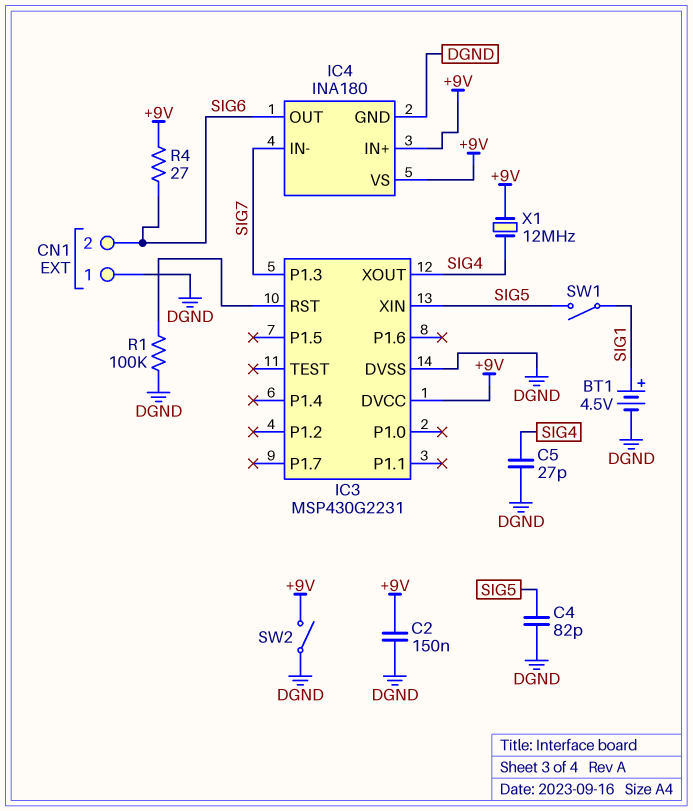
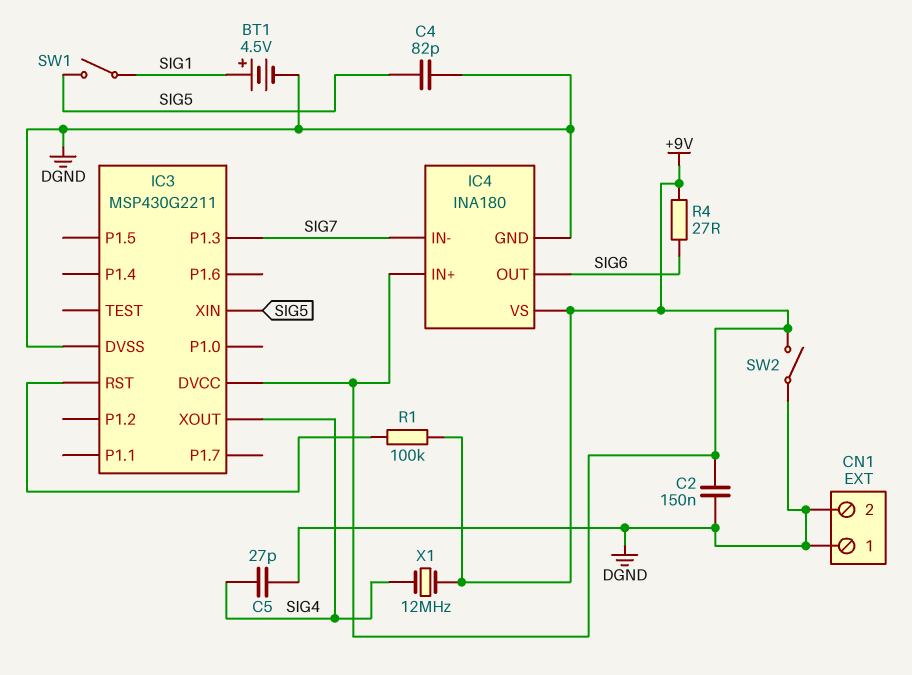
CN1 pin 2: SIG6 -> DGND
IC3: MSP430G2231 -> MSP430G2211
R1: 100k (DGND, IC3/RST) -> 100k (+9V, IC3/RST)

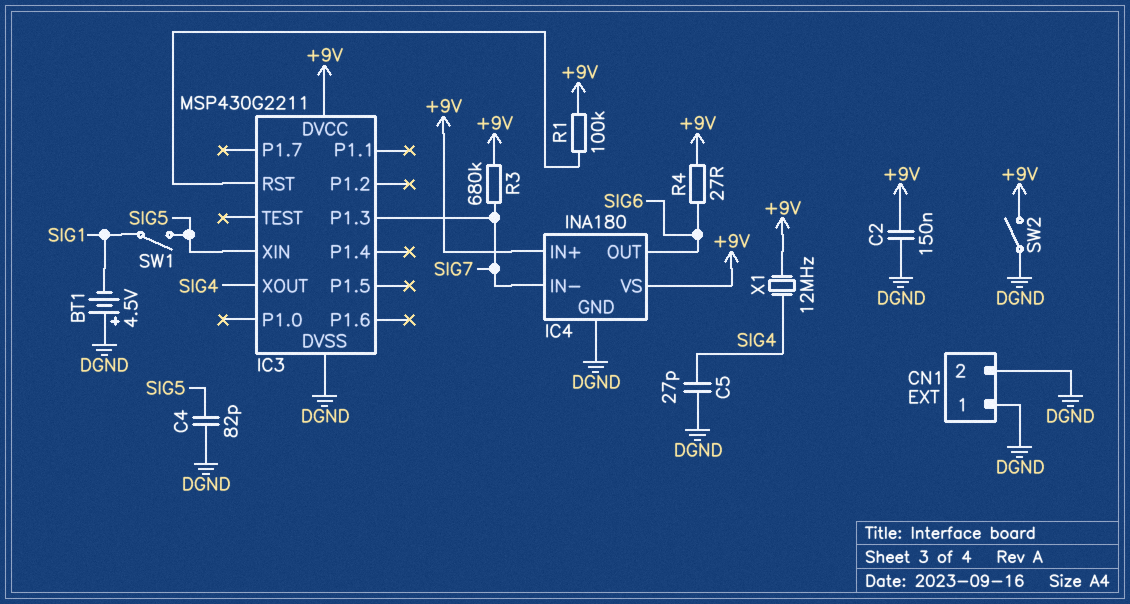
BT1: 4.5V (plus SIG1, minus DGND) -> 4.5V (plus DGND, minus SIG1)
R3: none -> 680k (+9V, SIG7)

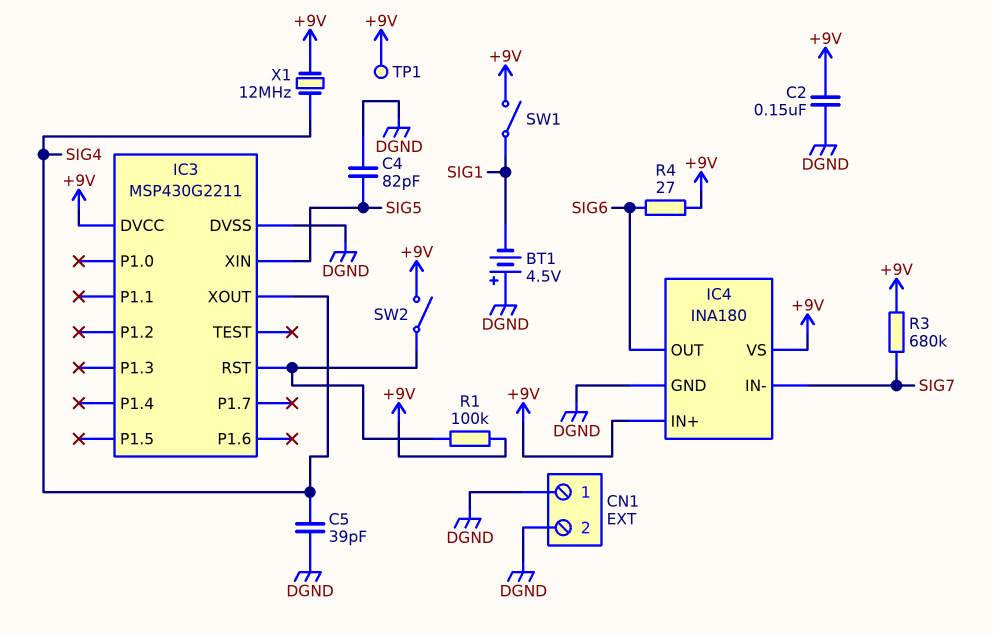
C5: 27pF (DGND, SIG4) -> 39pF (DGND, SIG4)
IC3 pin P1.3: SIG7 -> none
SW1: switch (SIG1, SIG5) -> switch (+9V, SIG1)
SW2: switch (+9V, DGND) -> switch (+9V, IC3/RST)
TP1: none -> test point (+9V)

